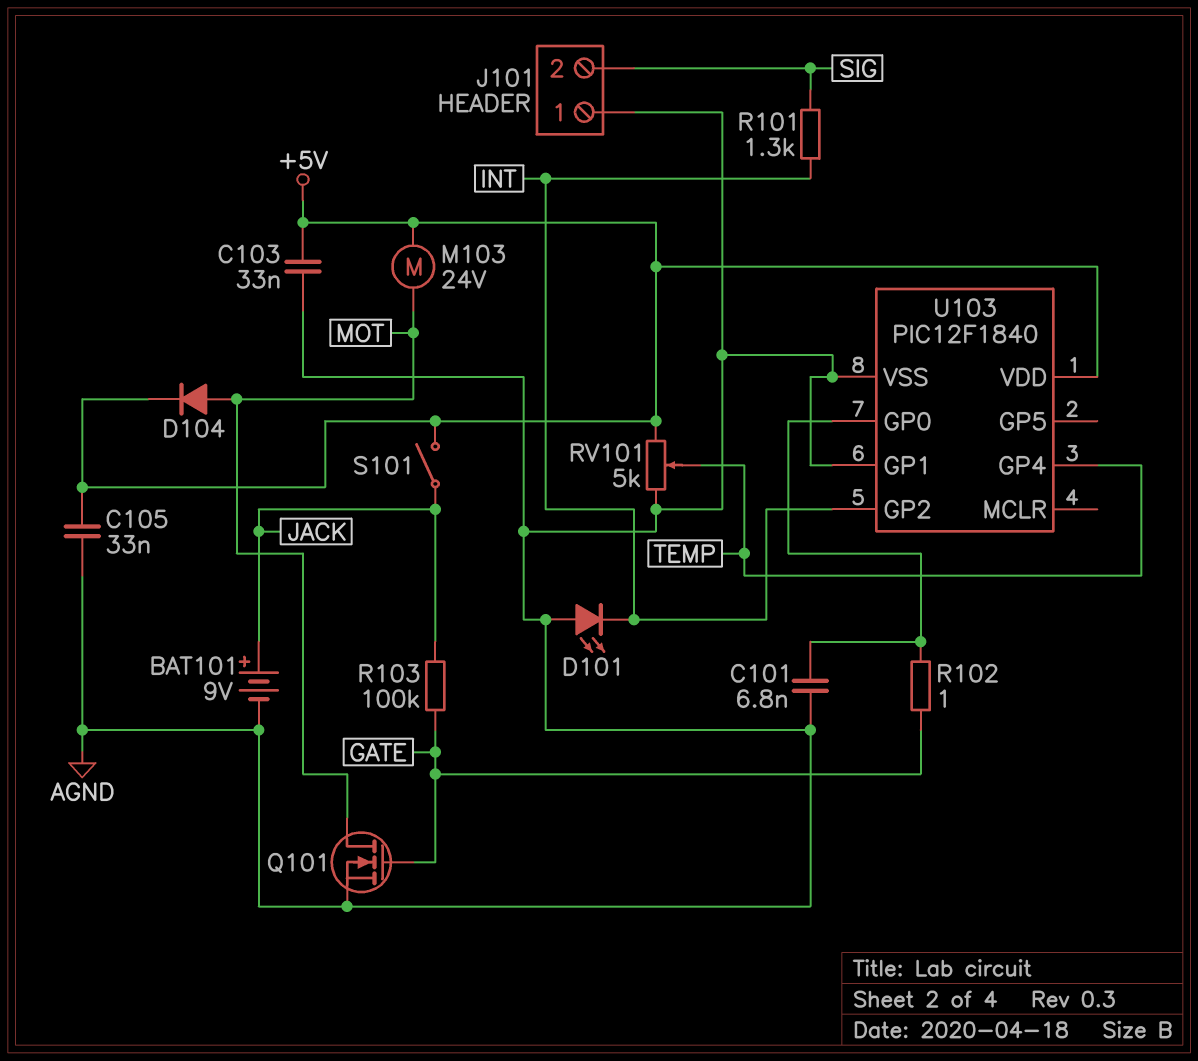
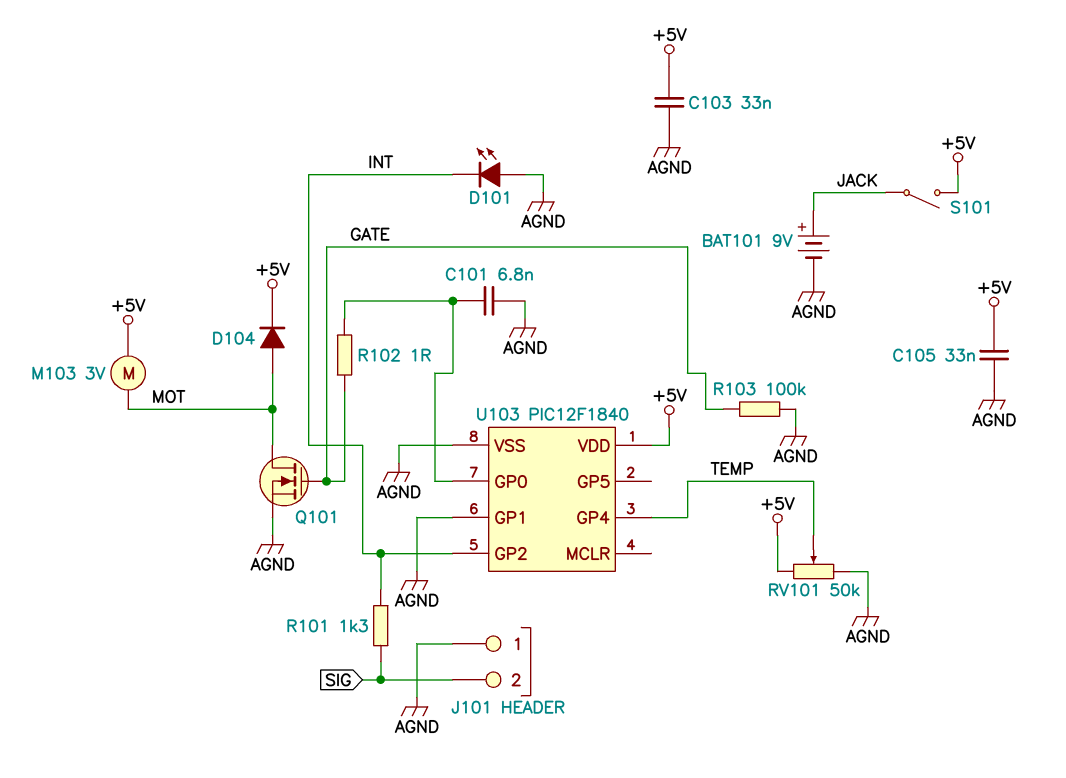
M103: motor 24V (+5V, MOT) -> motor 3V (+5V, MOT)
R103: 100k (GATE, JACK) -> 100k (AGND, GATE)
RV101: 5k (+5V, AGND, wiper TEMP) -> 50k (+5V, AGND, wiper TEMP)

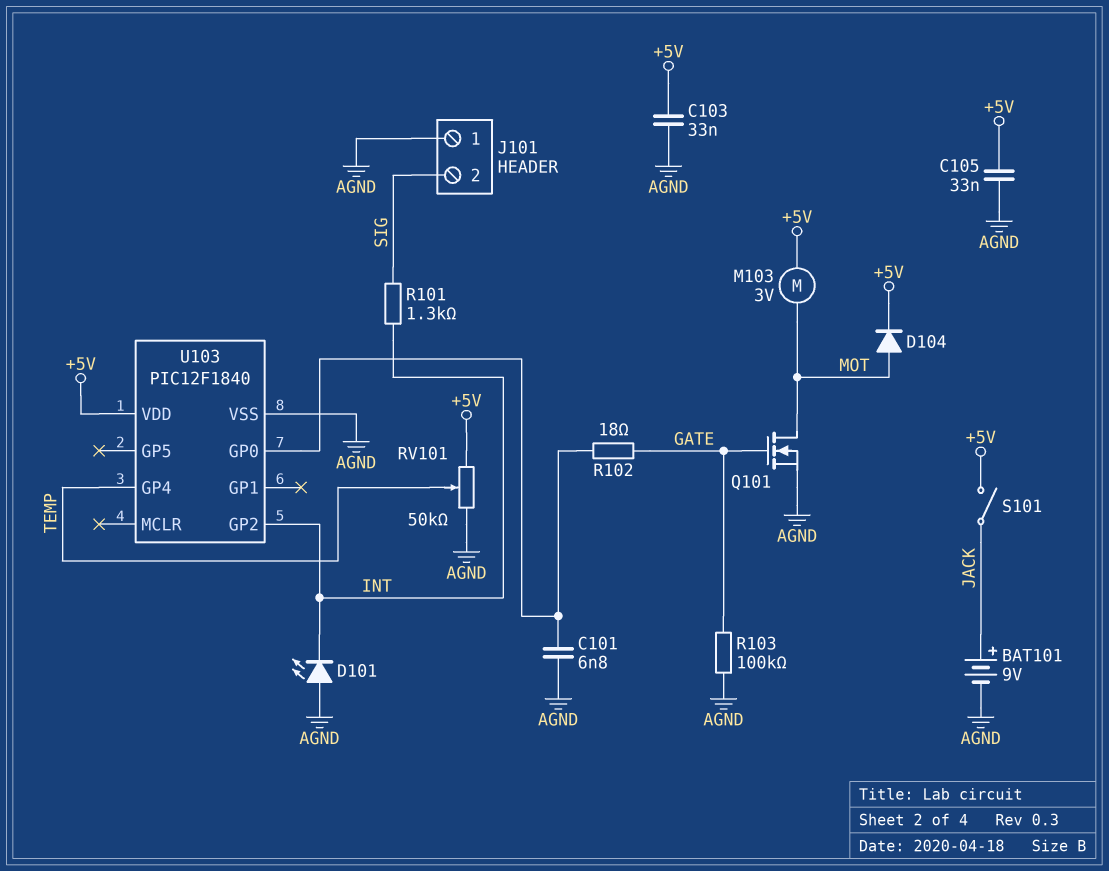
R102: 1 (GATE, U103/GP0) -> 18 (GATE, U103/GP0)
U103 pin GP1: AGND -> none

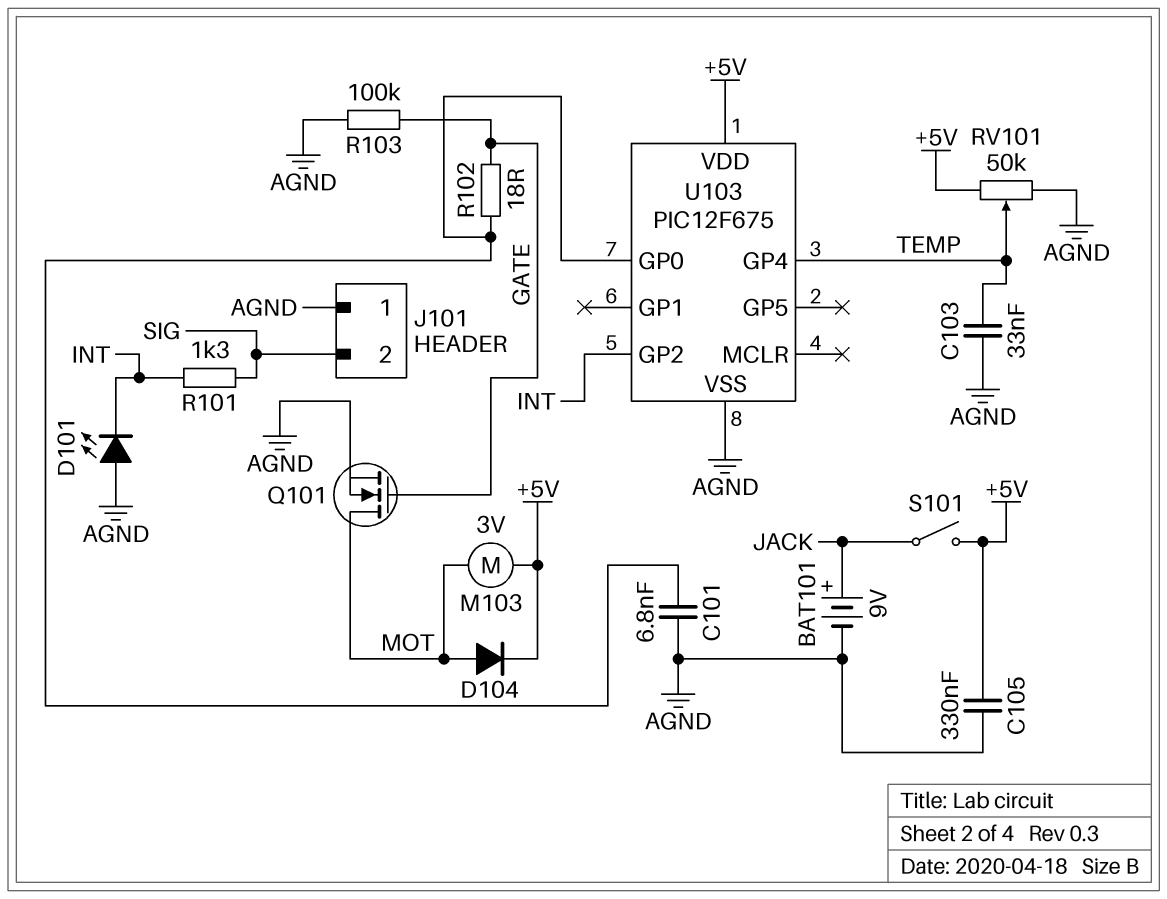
C103: 33nF (+5V, AGND) -> 33nF (AGND, TEMP)
C105: 33nF (+5V, AGND) -> 330nF (+5V, AGND)
U103: PIC12F1840 -> PIC12F675

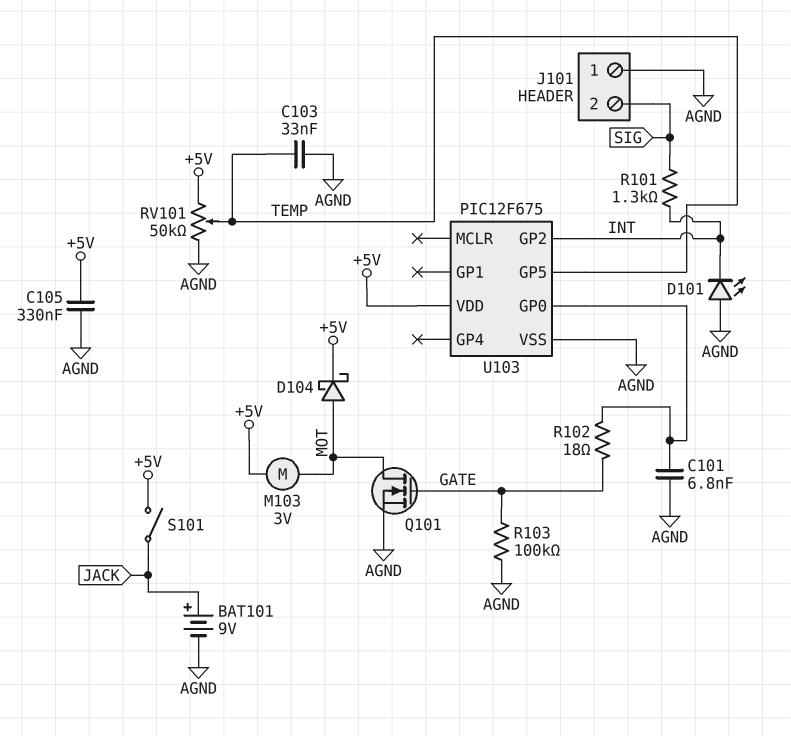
D104: diode (A MOT, K +5V) -> schottky (A MOT, K +5V)
U103 pin GP4: TEMP -> none
U103 pin GP5: none -> TEMP

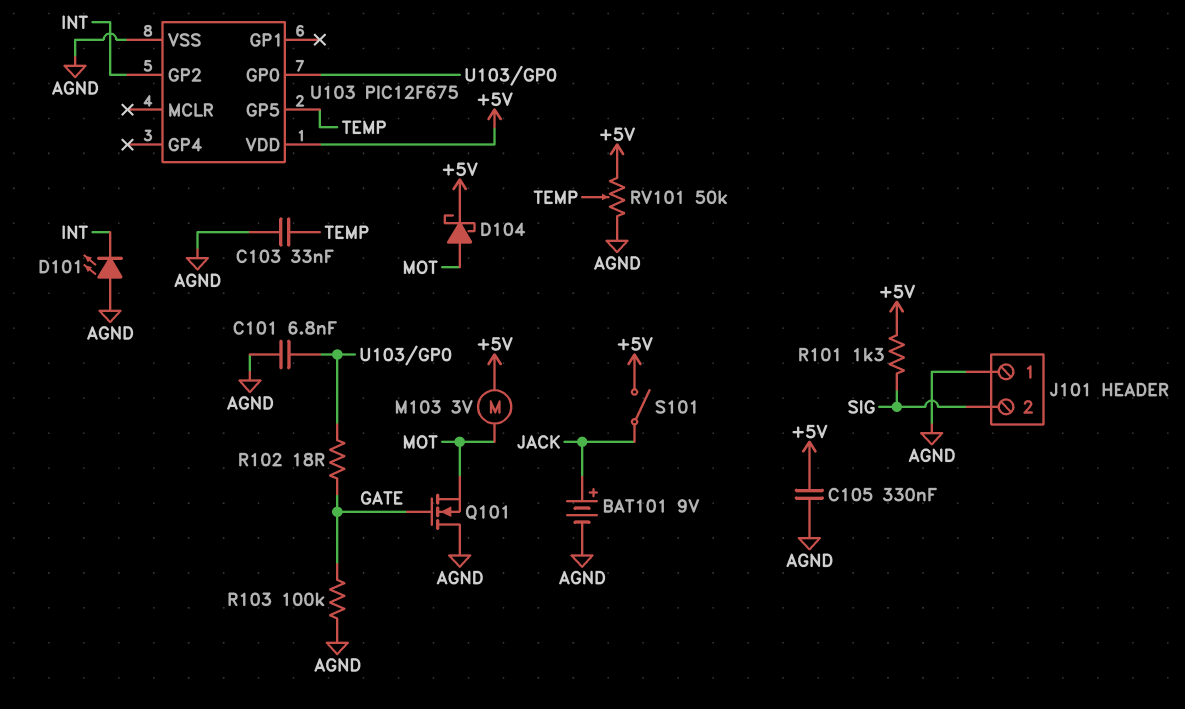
Q101: NMOS (G GATE, D MOT, S AGND) -> NMOS (G GATE, D AGND, S MOT)
R101: 1.3k (INT, SIG) -> 1.3k (+5V, SIG)

